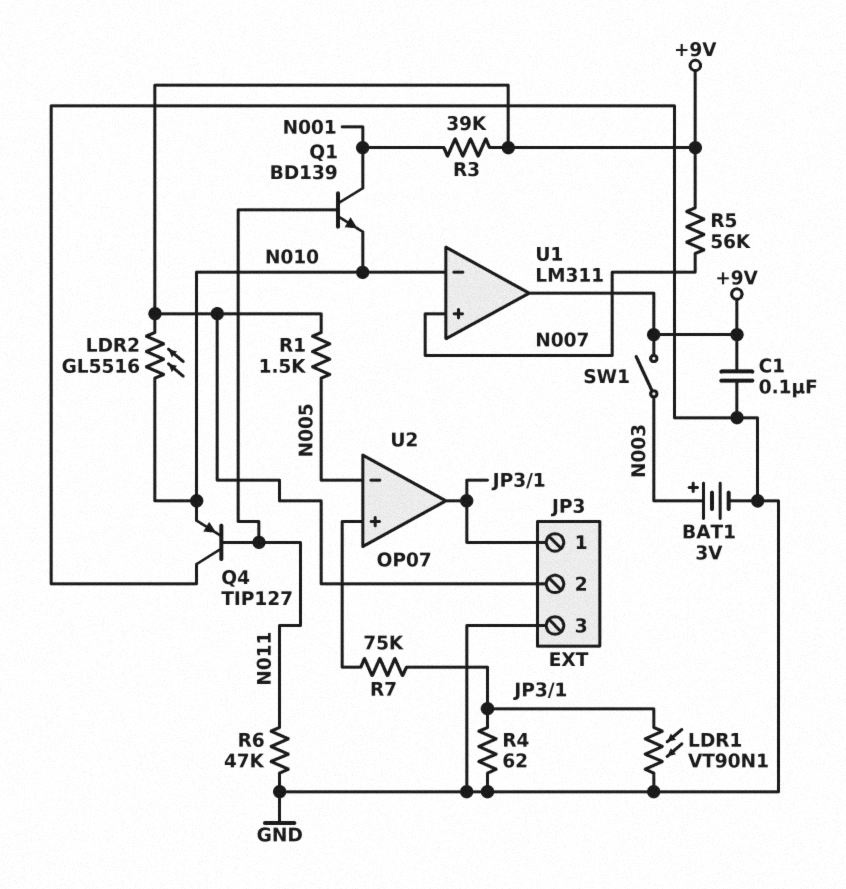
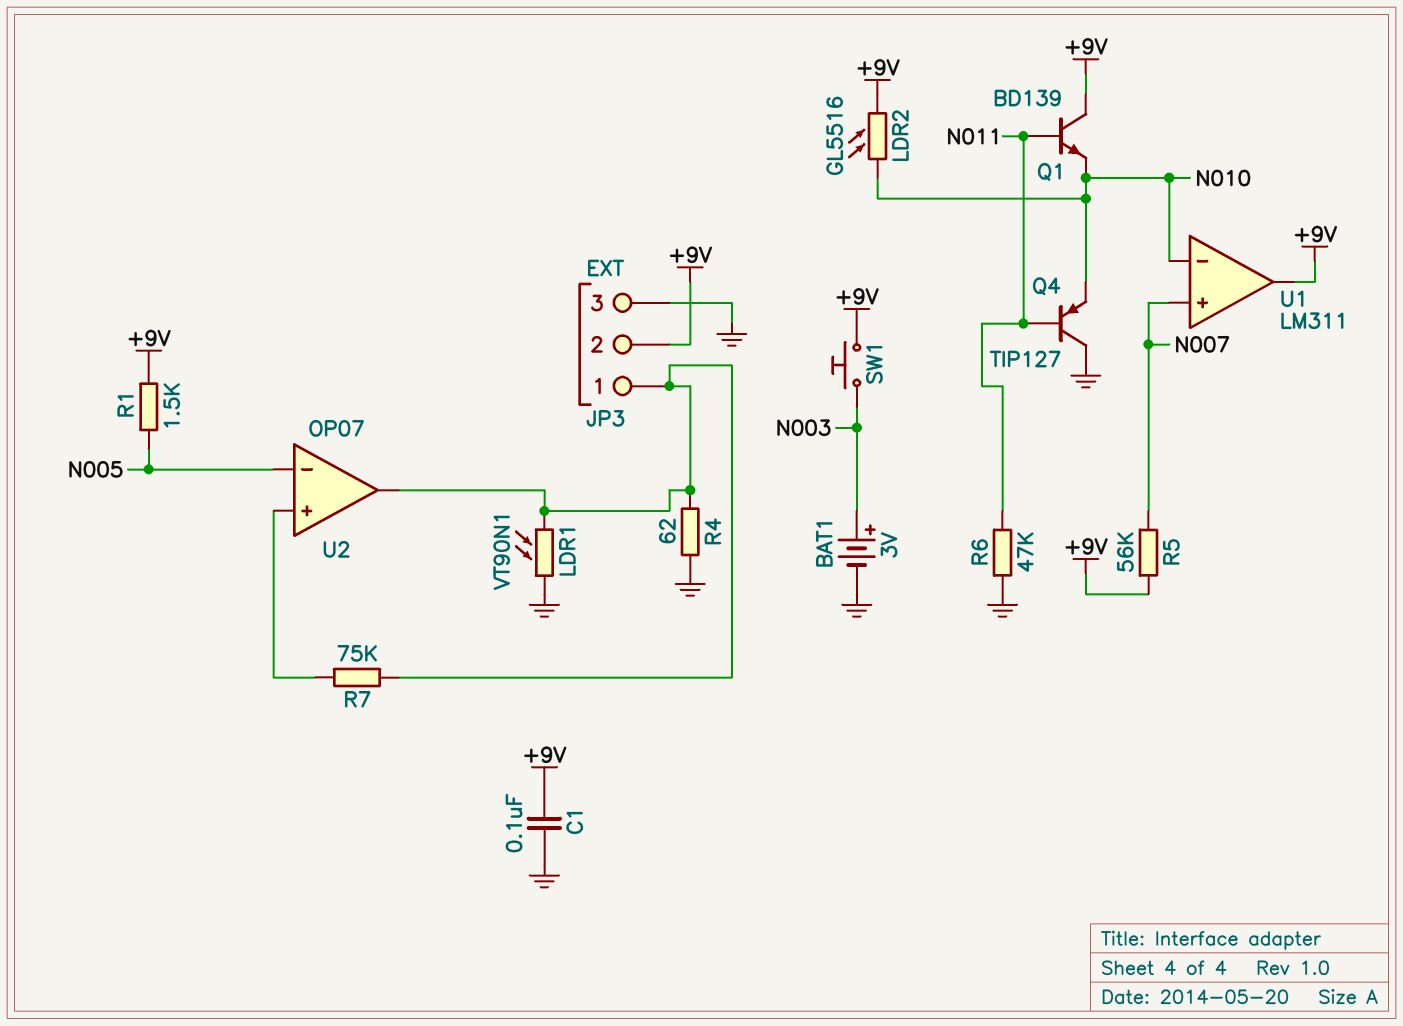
Q1: NPN BD139 (B N011, C N001, E N010) -> NPN BD139 (B N011, C +9V, E N010)
R3: 39k (+9V, N001) -> none
SW1: switch (+9V, N003) -> button (+9V, N003)

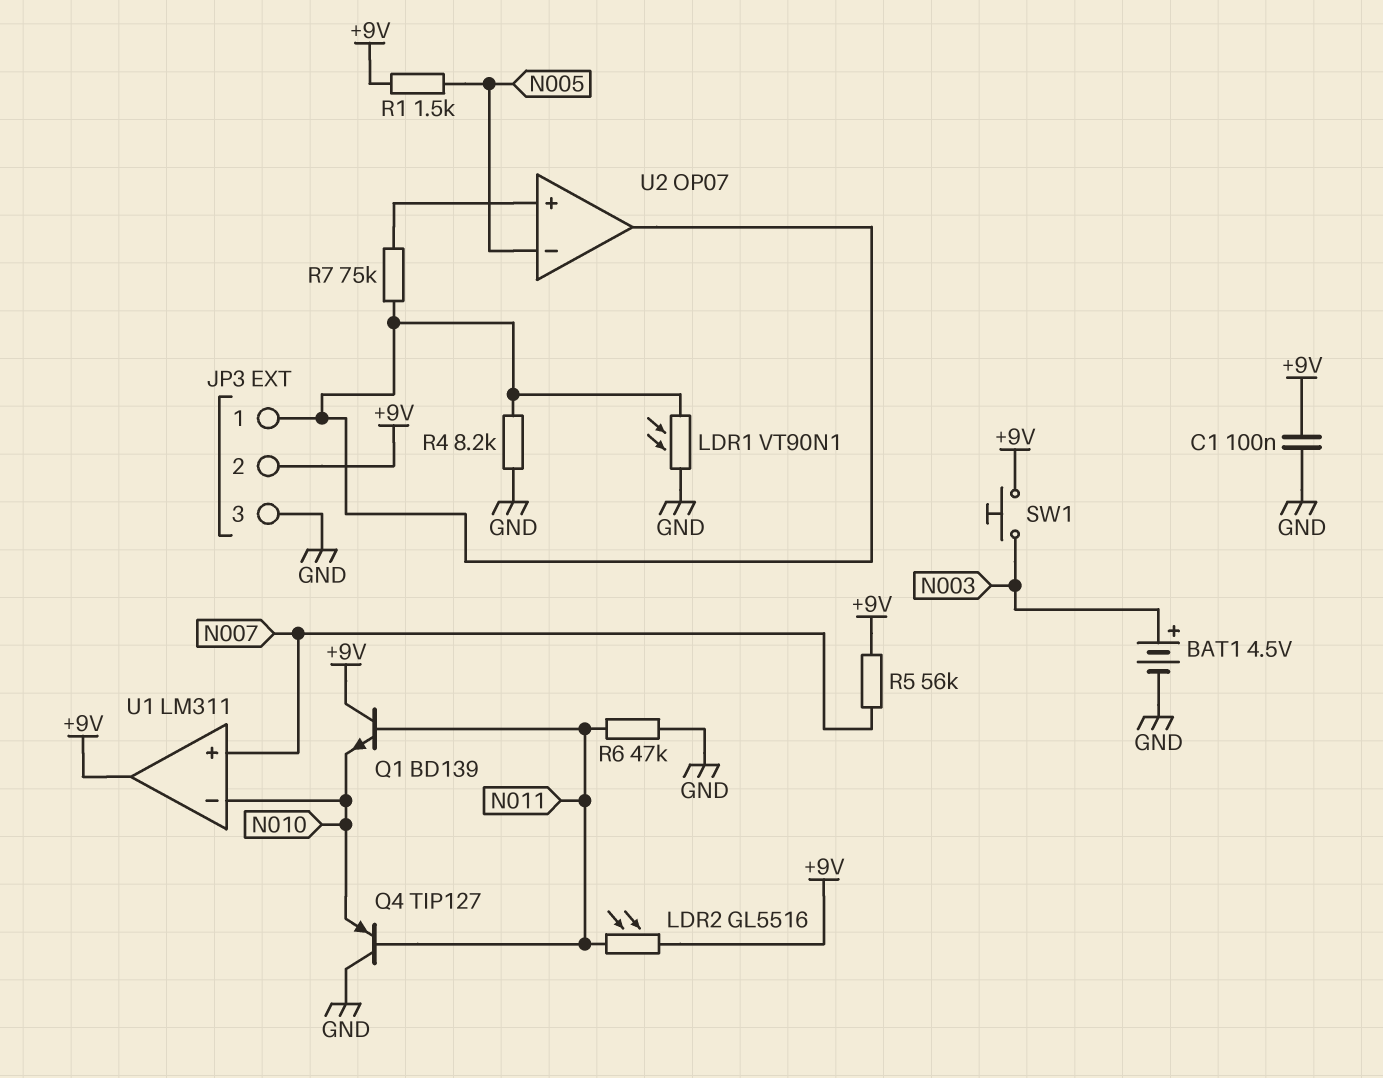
BAT1: 3V (plus N003, minus GND) -> 4.5V (plus N003, minus GND)
LDR2: GL5516 (+9V, N010) -> GL5516 (+9V, N011)
R4: 62 (GND, JP3/1) -> 8.2k (GND, JP3/1)

